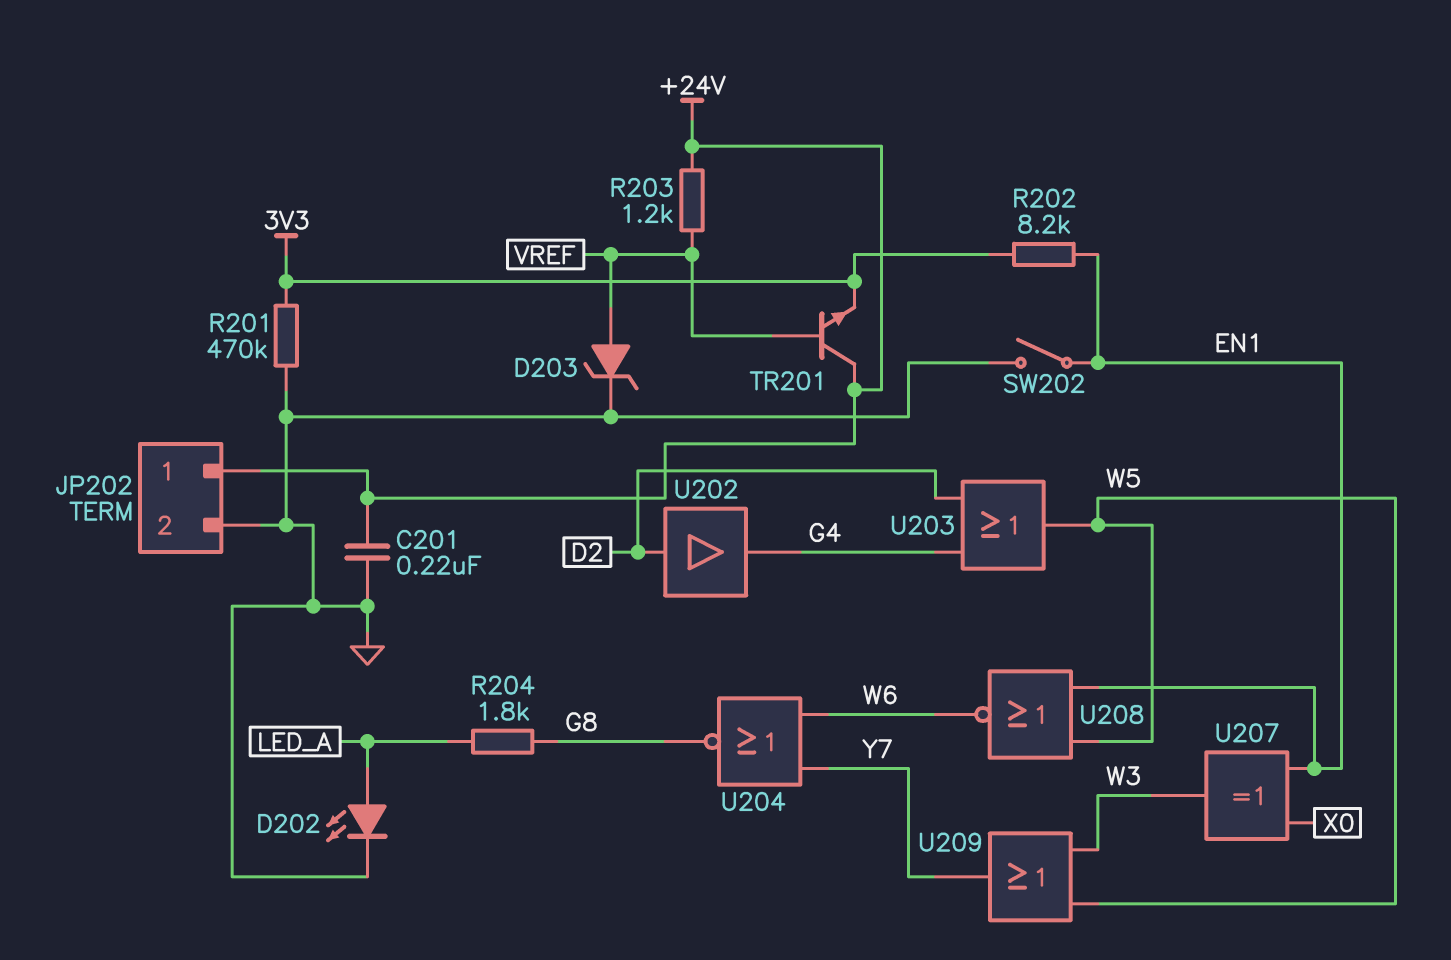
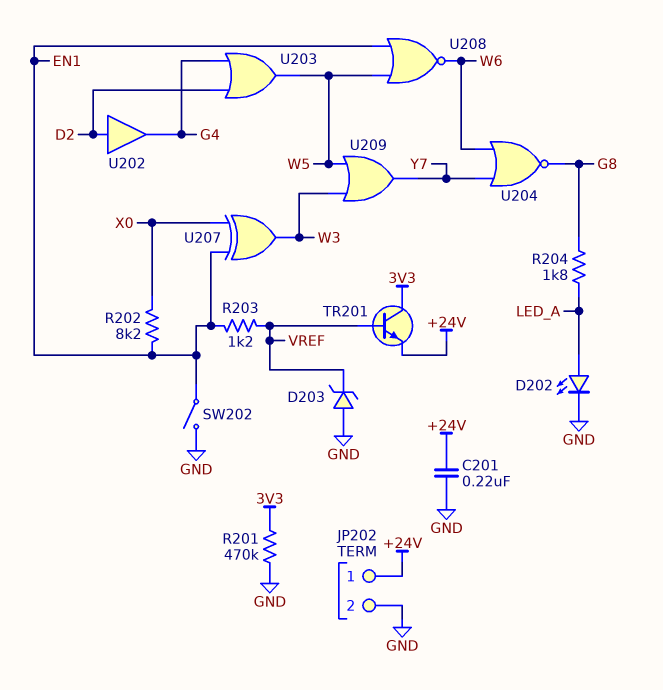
D203: zener (A VREF, K GND) -> zener (A GND, K VREF)
R202: 8.2k (3V3, EN1) -> 8.2k (EN1, X0)
R203: 1.2k (+24V, VREF) -> 1.2k (EN1, VREF)
TR201: NPN (B VREF, C +24V, E 3V3) -> NPN (B VREF, C 3V3, E +24V)

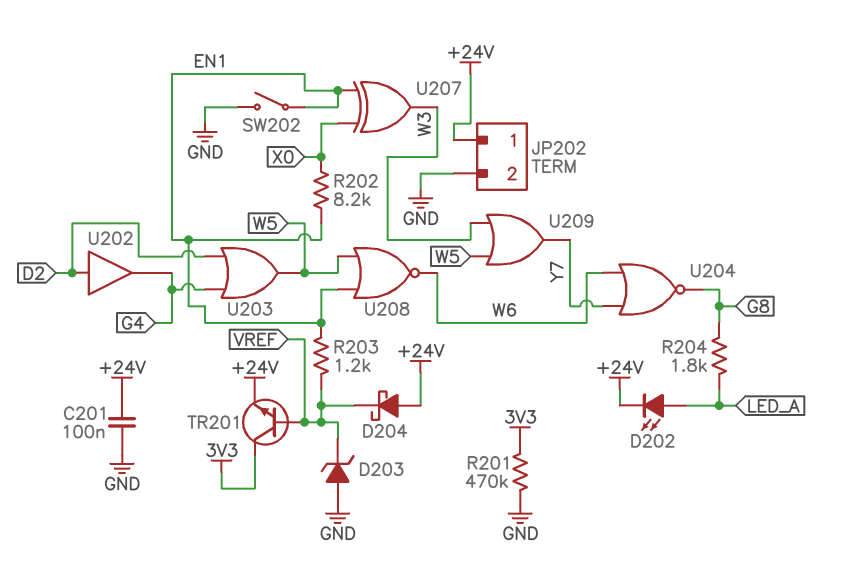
C201: 220nF (+24V, GND) -> 100nF (+24V, GND)
D202: LED (A LED_A, K GND) -> LED (A LED_A, K +24V)
D204: none -> schottky (A +24V, K VREF)

